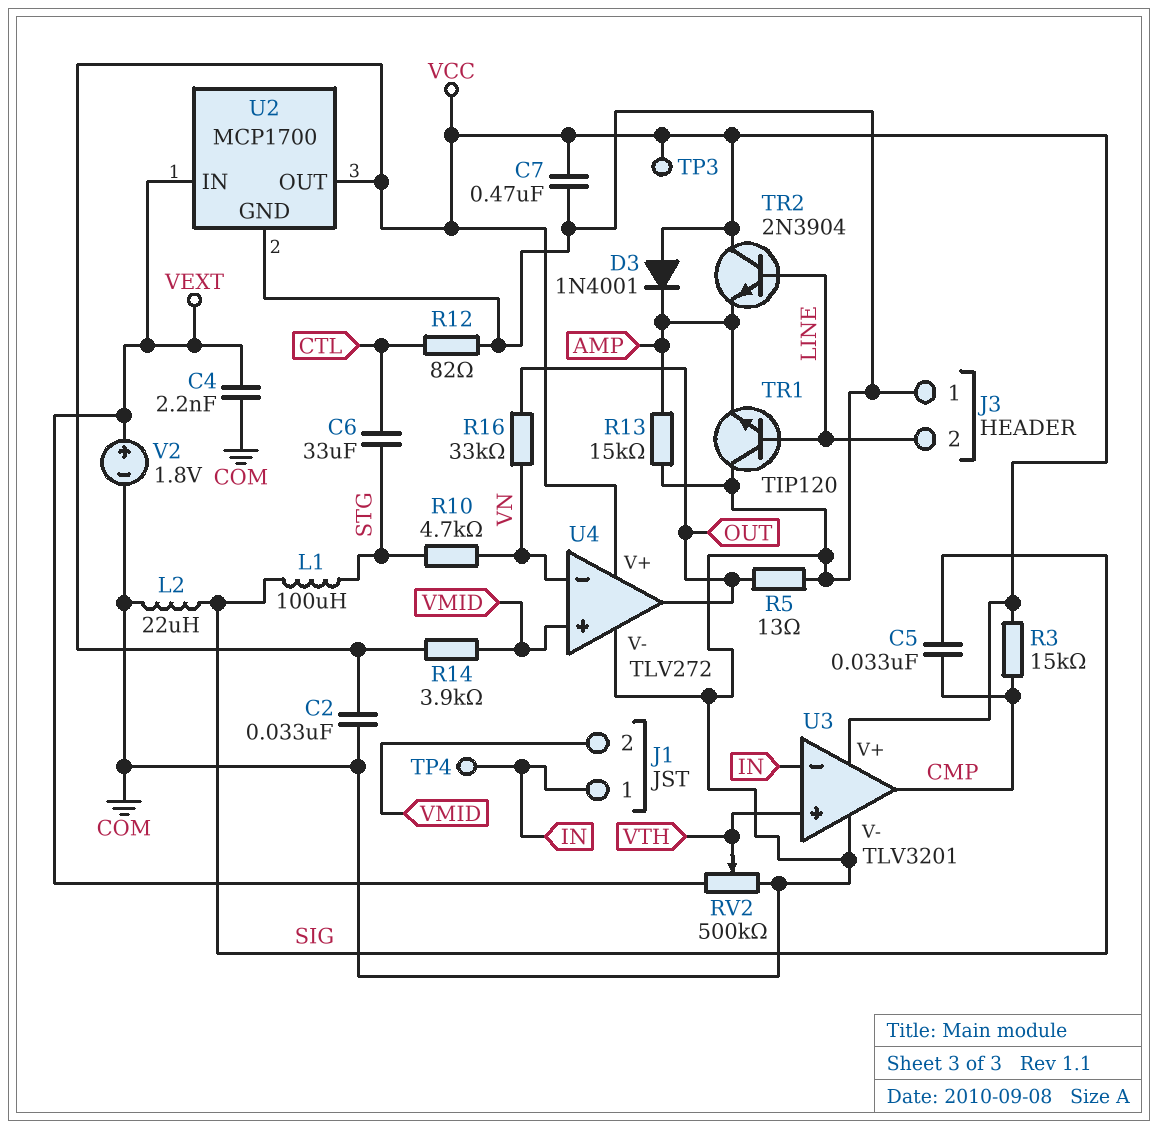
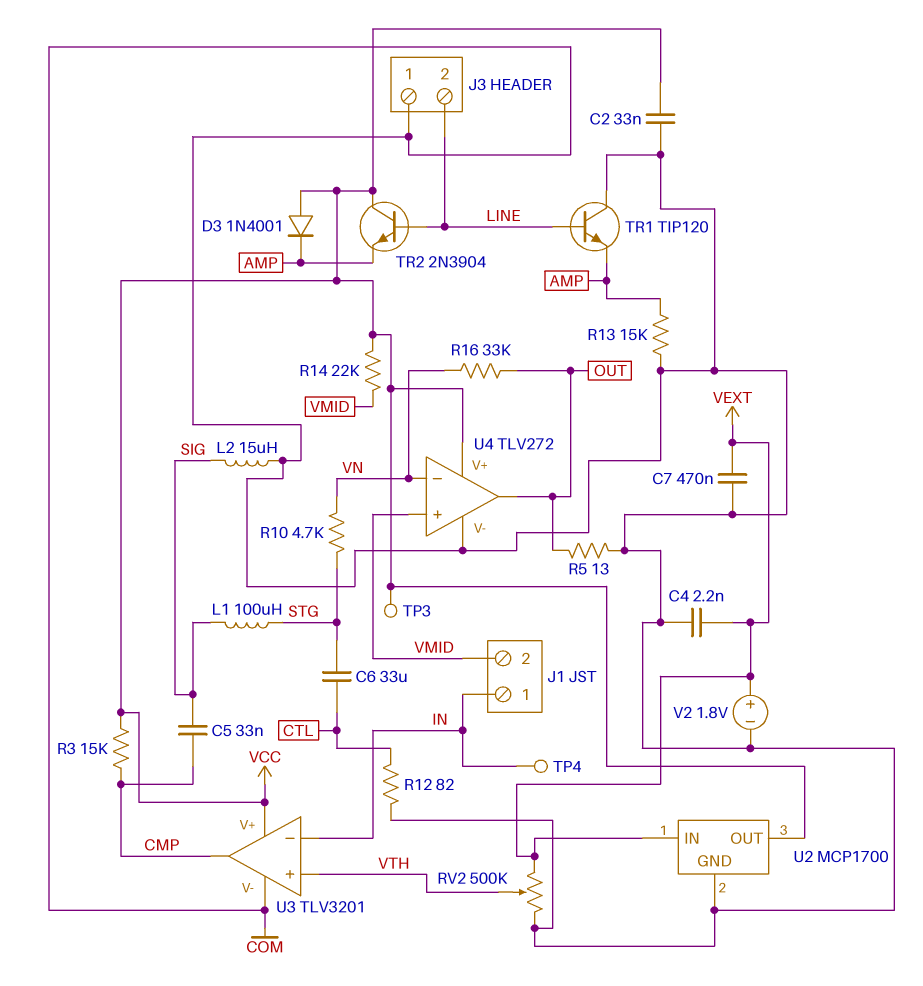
C7: 470nF (COM, VCC) -> 470nF (COM, VEXT)
L2: 22uH (COM, SIG) -> 15uH (COM, SIG)
R14: 3.9k (VCC, VMID) -> 22k (VCC, VMID)

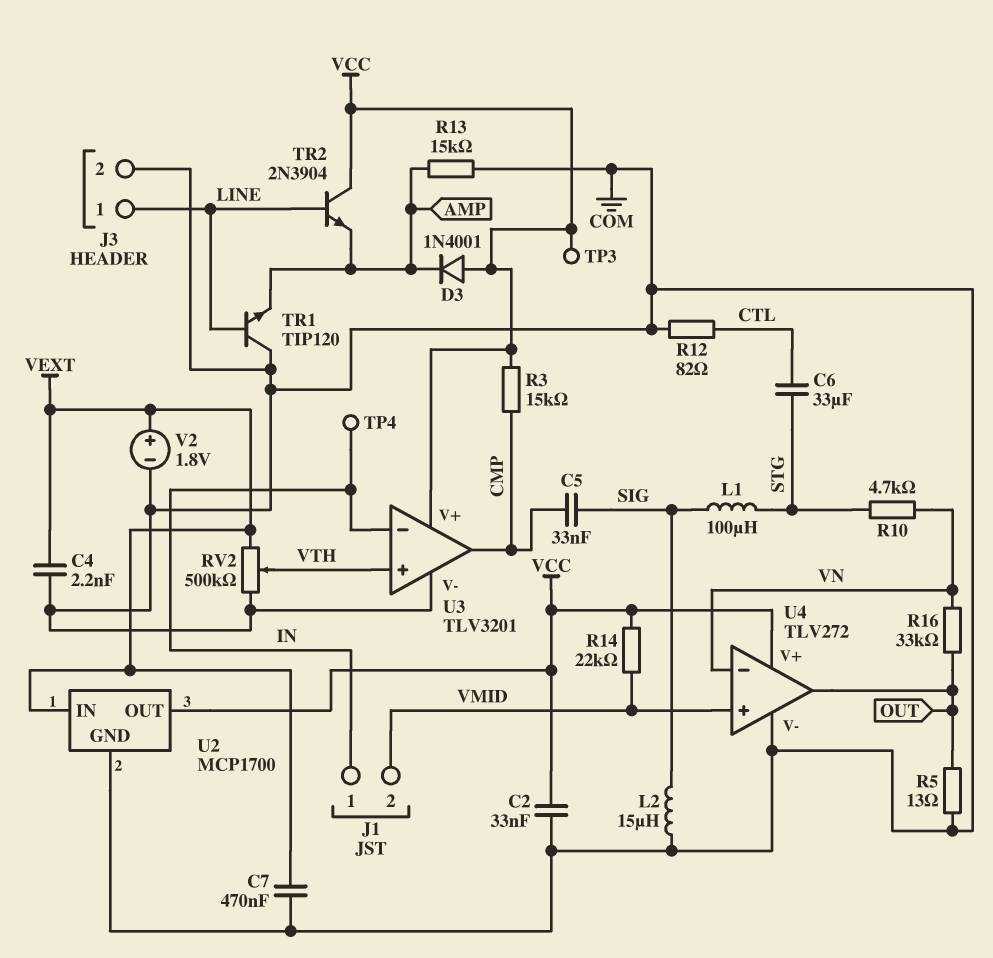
J3 pin 1: COM -> LINE
J3 pin 2: LINE -> COM

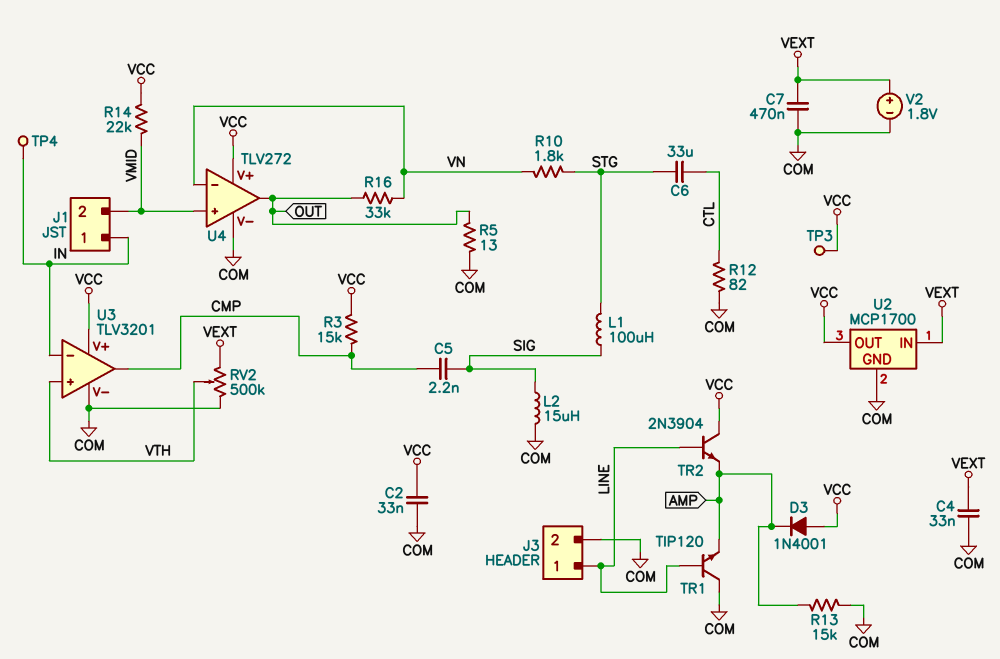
C4: 2.2nF (COM, VEXT) -> 33nF (COM, VEXT)
C5: 33nF (CMP, SIG) -> 2.2nF (CMP, SIG)
R10: 4.7k (STG, VN) -> 1.8k (STG, VN)

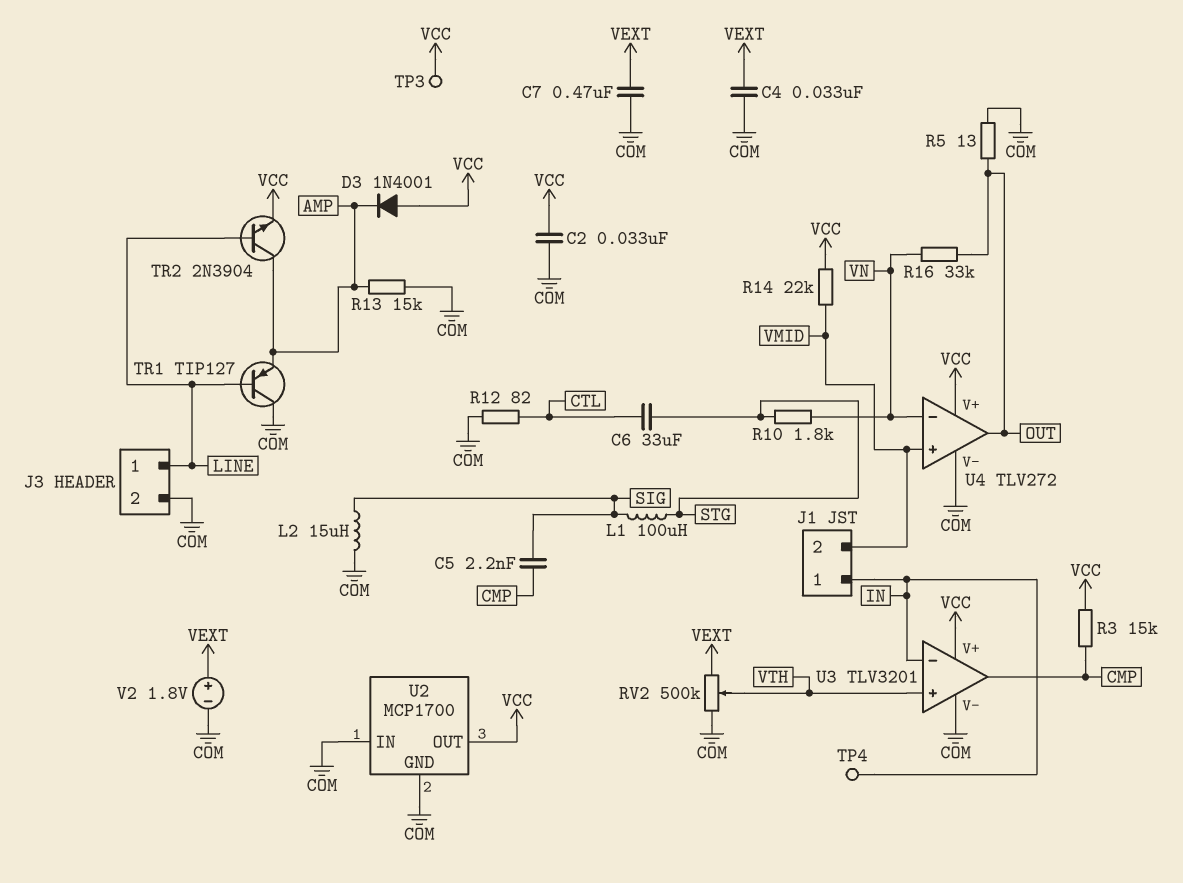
TR1: NPN TIP120 (B LINE, C COM, E AMP) -> PNP TIP127 (B LINE, C COM, E AMP)
TR2: NPN 2N3904 (B LINE, C VCC, E AMP) -> NPN 2N3904 (B LINE, C AMP, E VCC)
U2 pin IN: VEXT -> COM

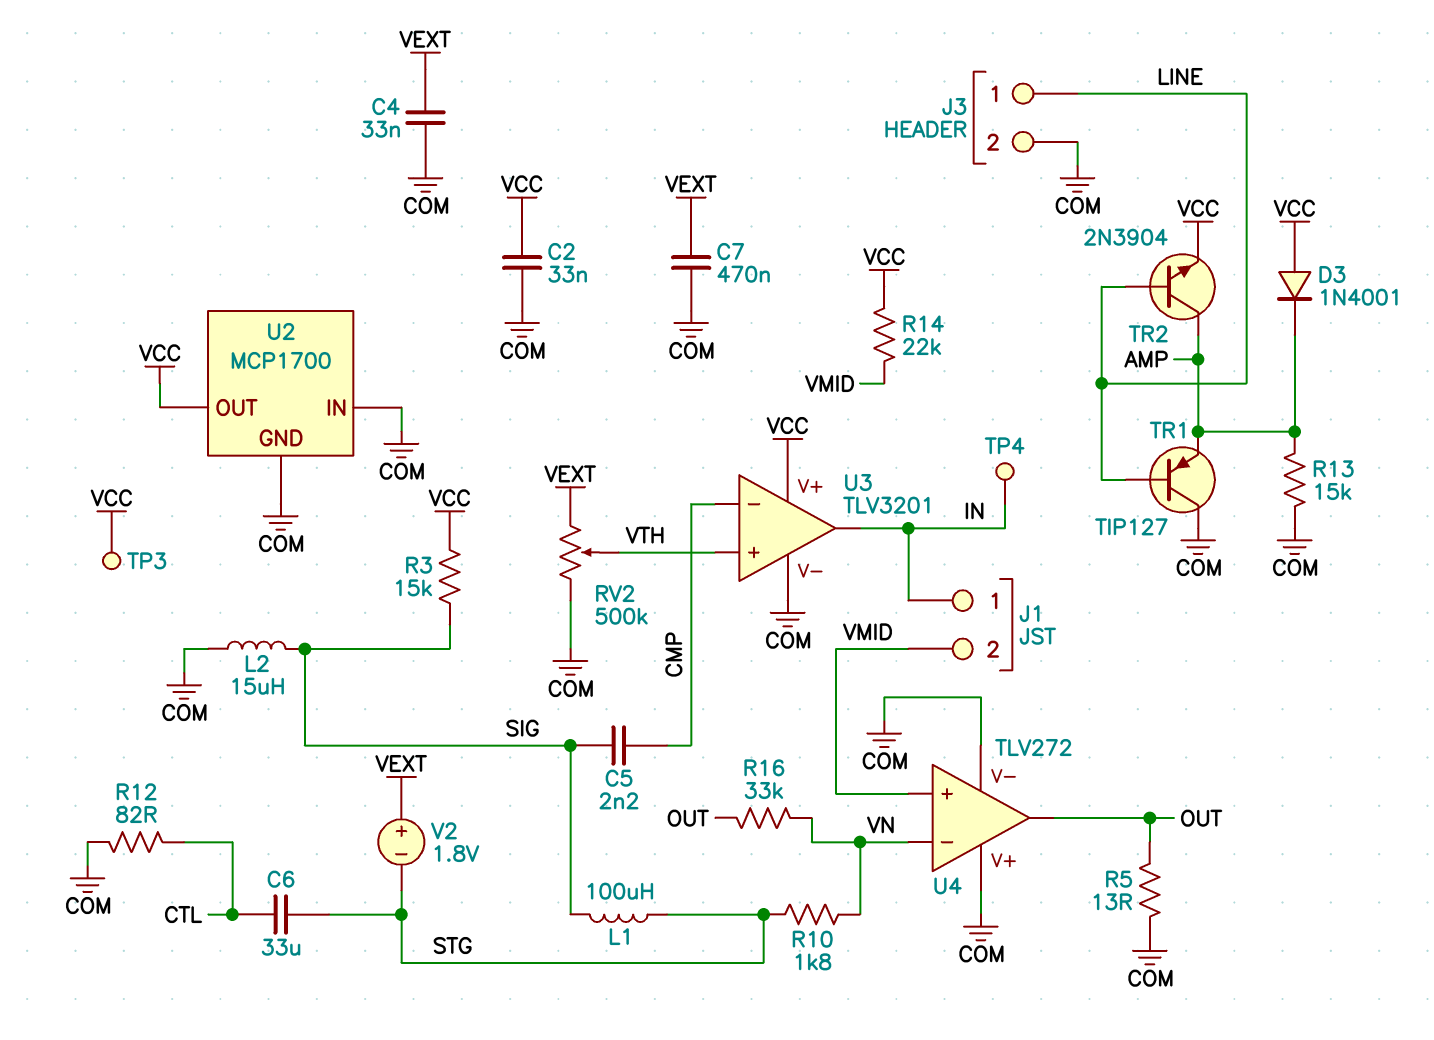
R3: 15k (CMP, VCC) -> 15k (SIG, VCC)
U3 pin in-: IN -> CMP
U3 pin out: CMP -> IN
U4 pin V+: VCC -> COM
V2: 1.8V (plus VEXT, minus COM) -> 1.8V (plus VEXT, minus STG)

